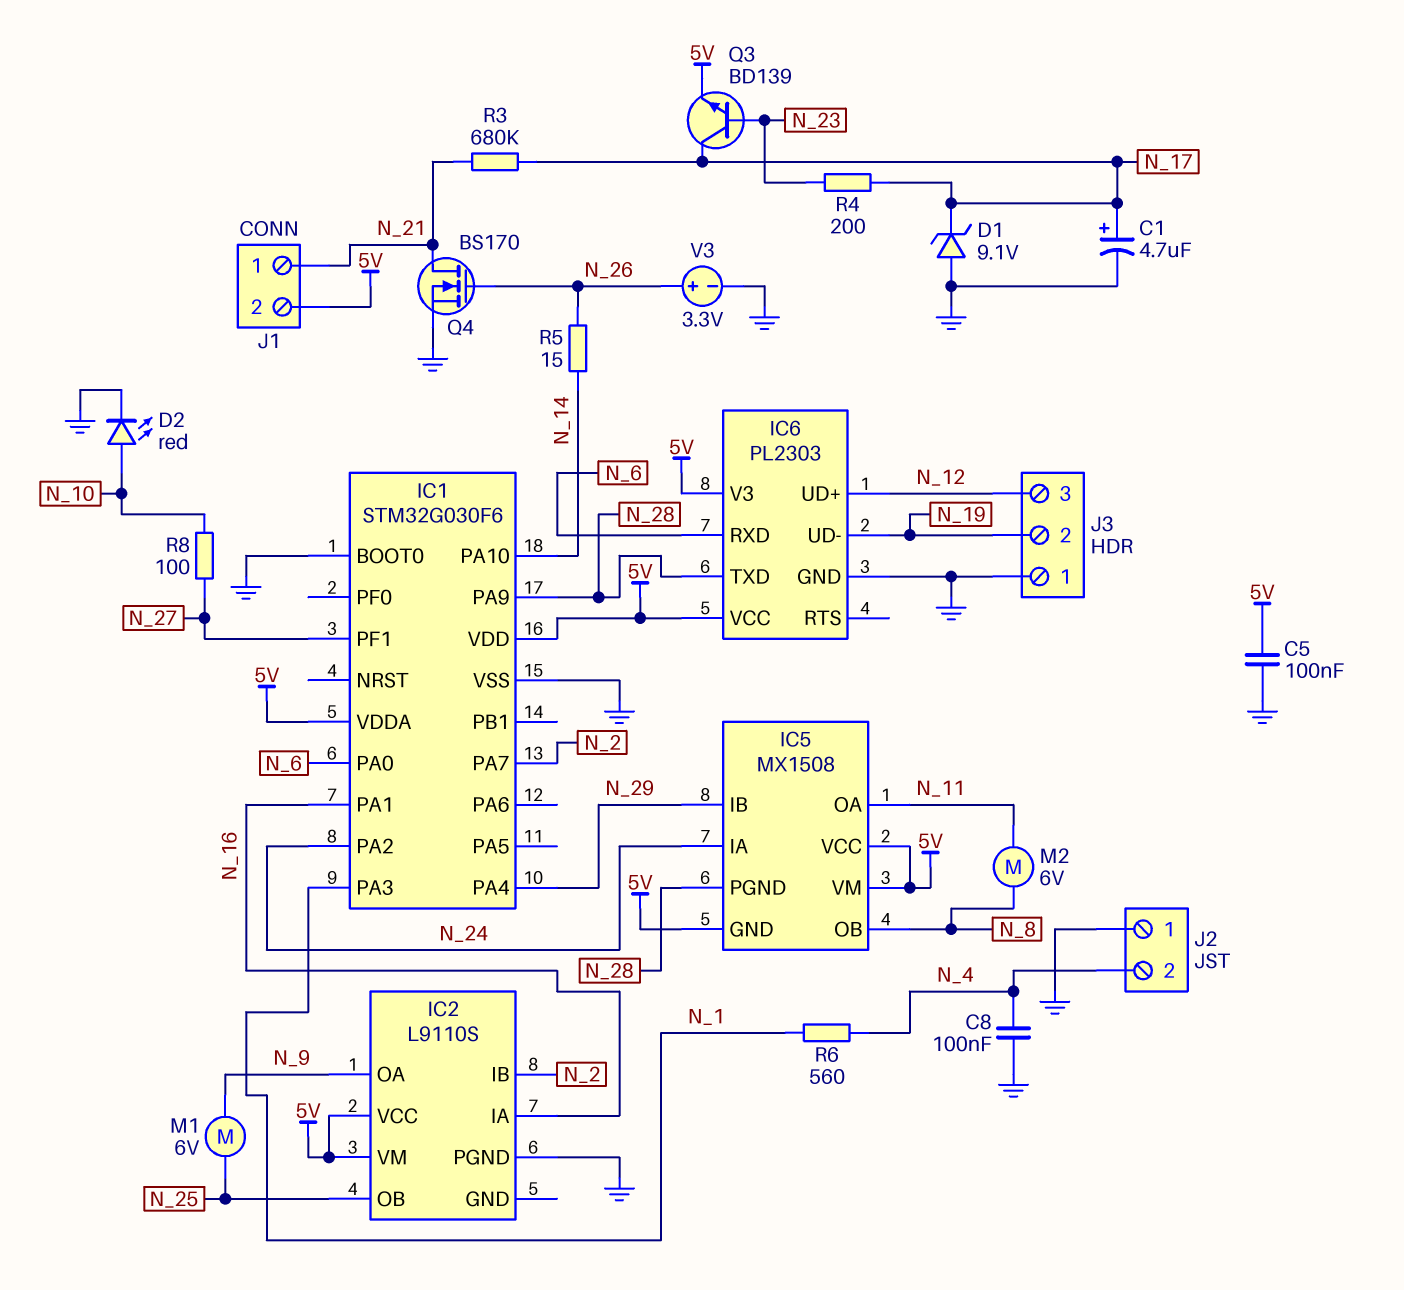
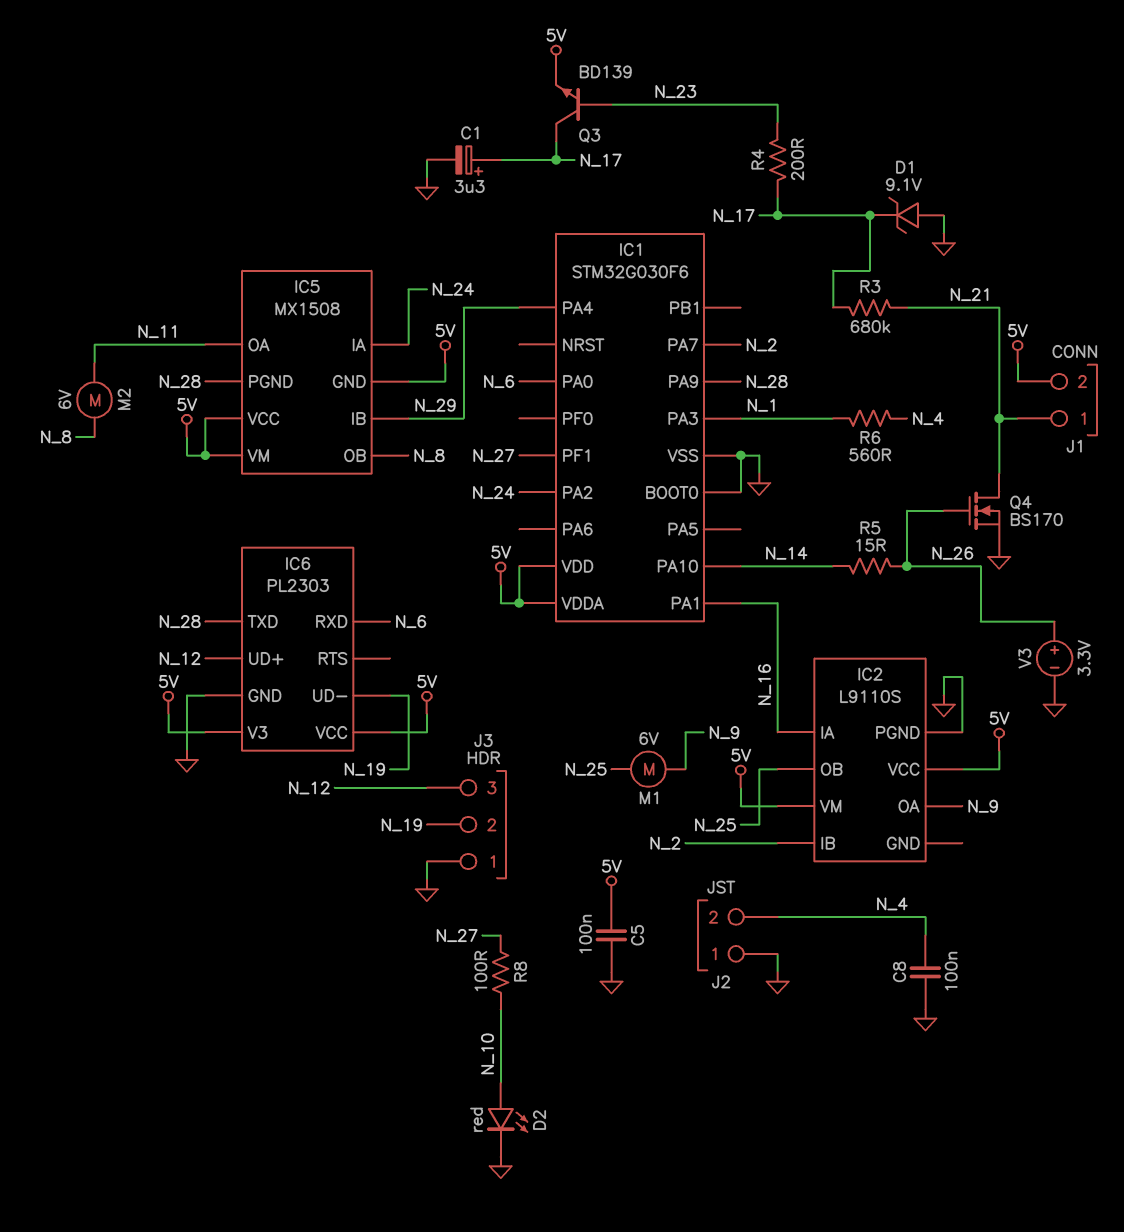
C1: 4.7uF (plus N_17, minus GND) -> 3.3uF (plus N_17, minus GND)

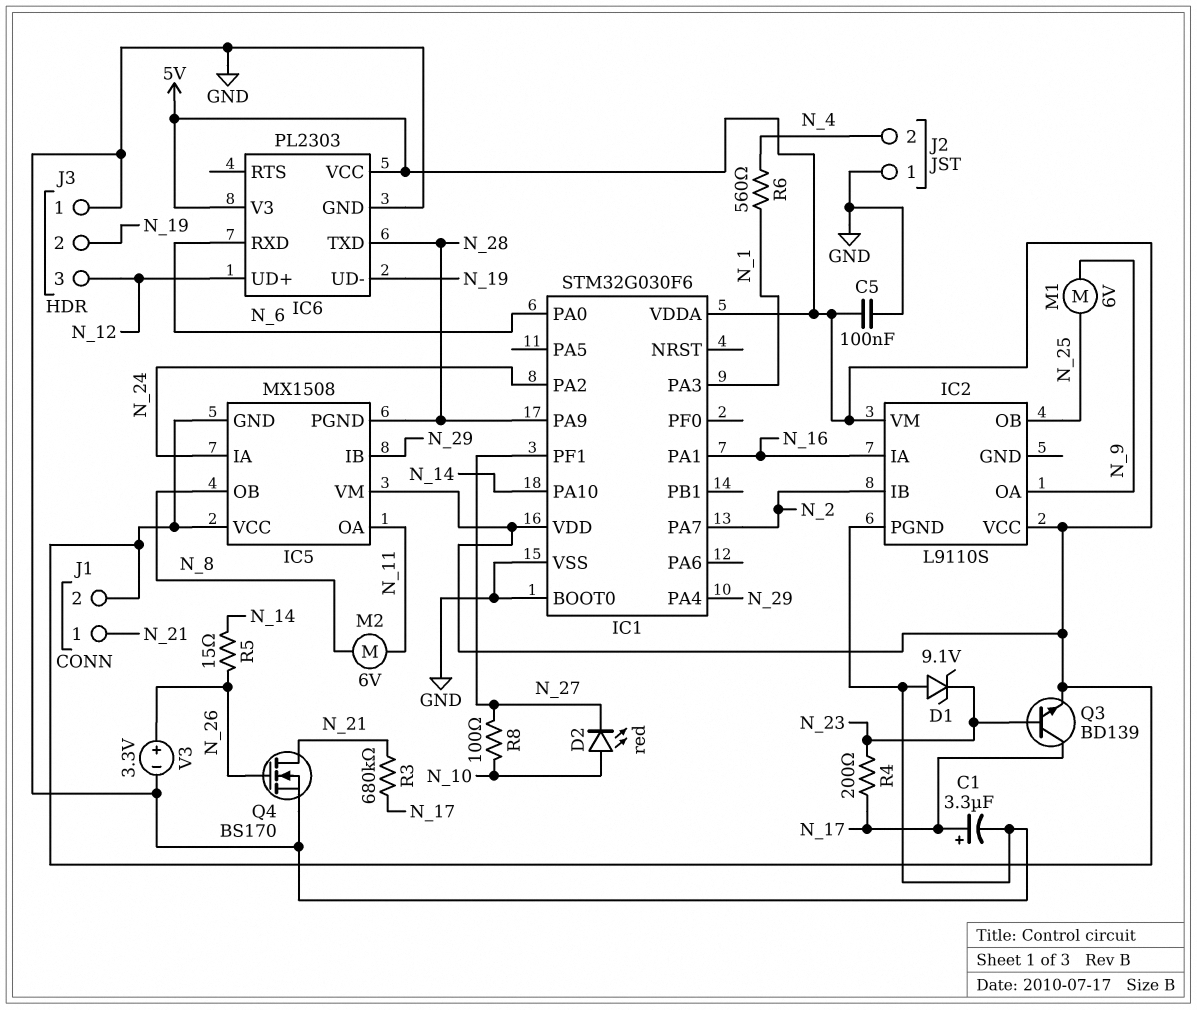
C8: 100nF (GND, N_4) -> none
D1: zener 9.1V (A GND, K N_17) -> zener 9.1V (A GND, K N_23)
D2: LED red (A N_10, K GND) -> LED red (A N_10, K N_27)

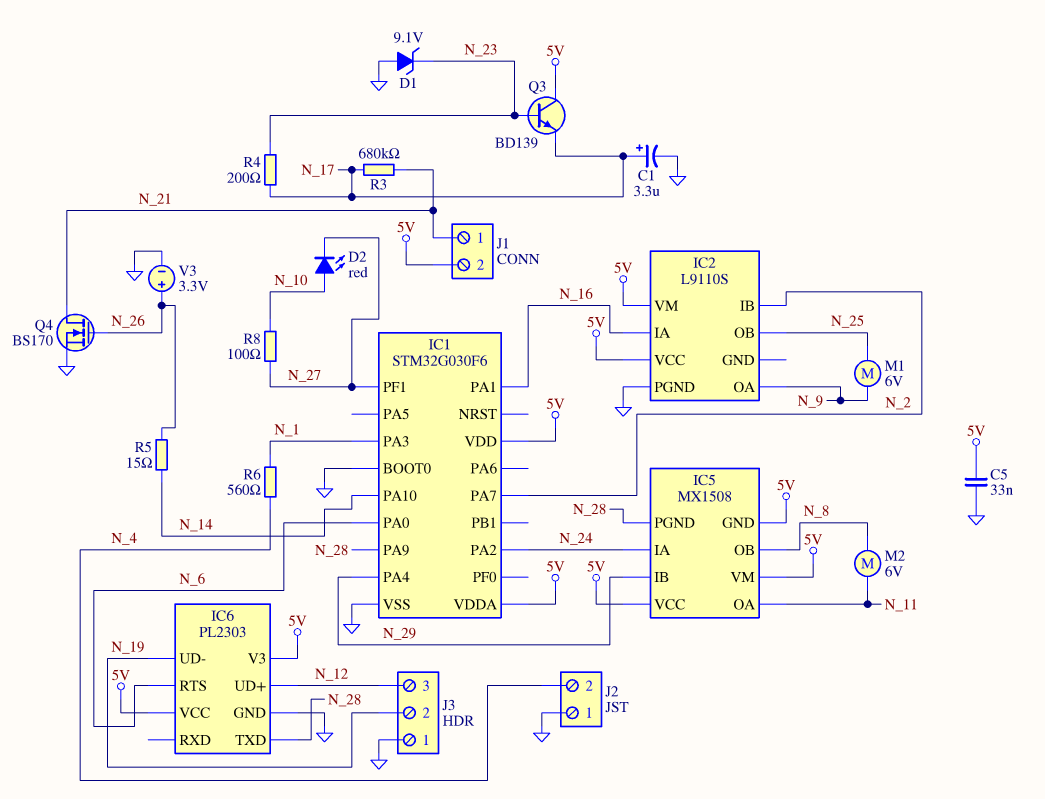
C5: 100nF (5V, GND) -> 33nF (5V, GND)
IC6 pin RTS: none -> N_6
IC6 pin RXD: N_6 -> none
Q3: NPN BD139 (B N_23, C N_17, E 5V) -> NPN BD139 (B N_23, C 5V, E N_17)

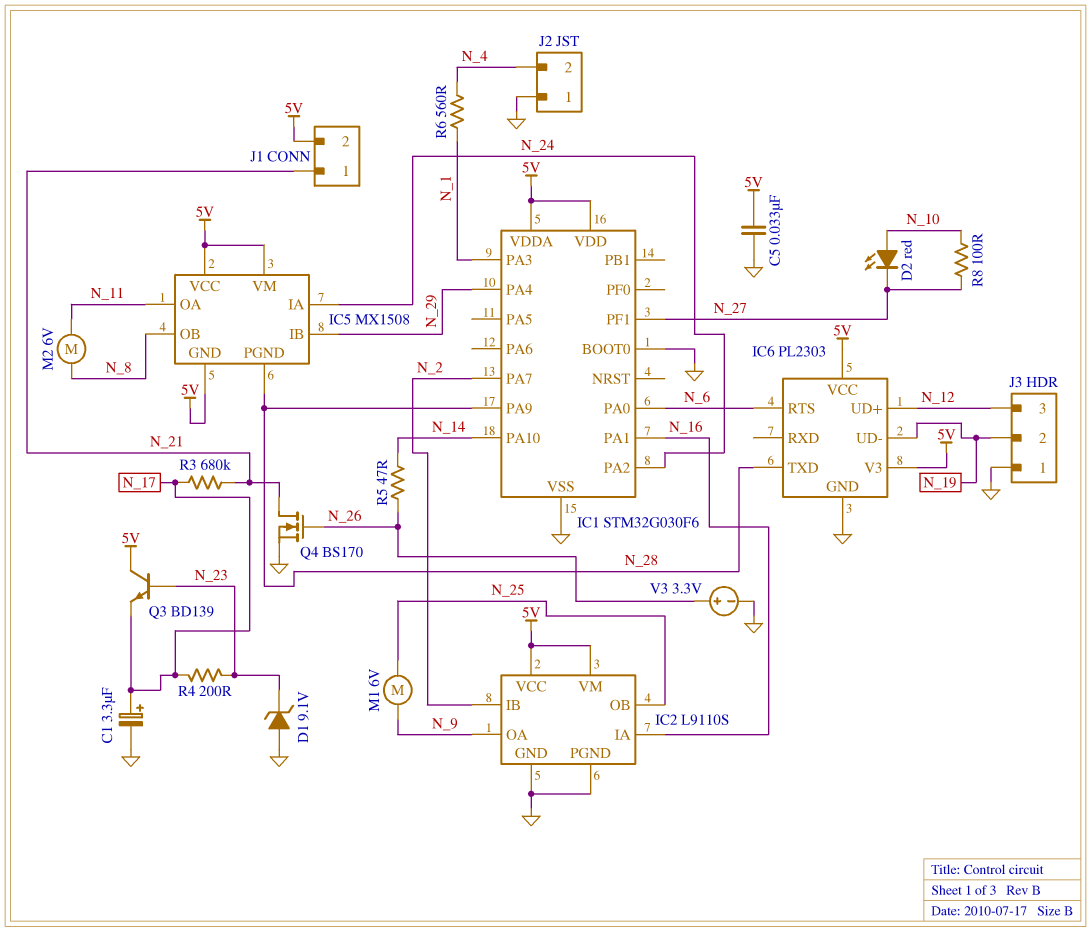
IC2 pin GND: none -> GND
R5: 15 (N_14, N_26) -> 47 (N_14, N_26)

